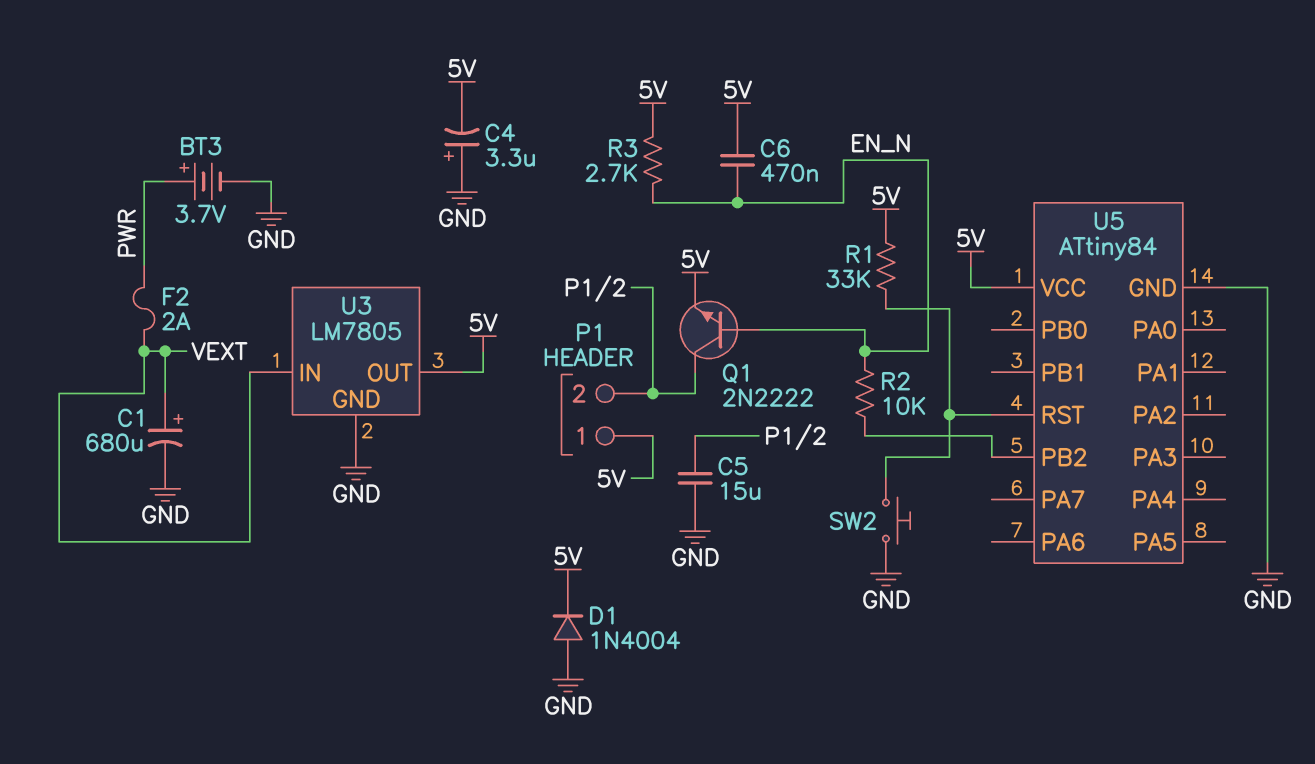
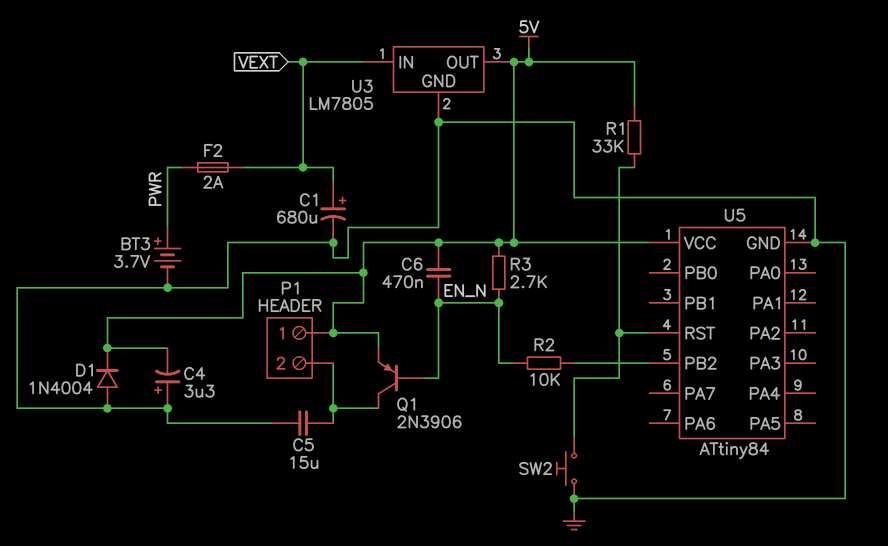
Q1: NPN 2N2222 (B EN_N, C P1/2, E 5V) -> PNP 2N3906 (B EN_N, C P1/2, E 5V)

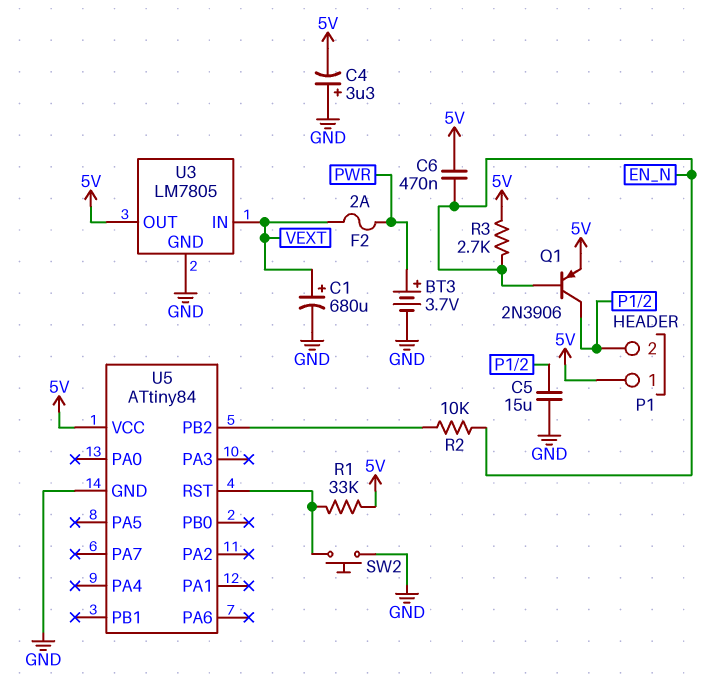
D1: diode 1N4004 (A GND, K 5V) -> none

